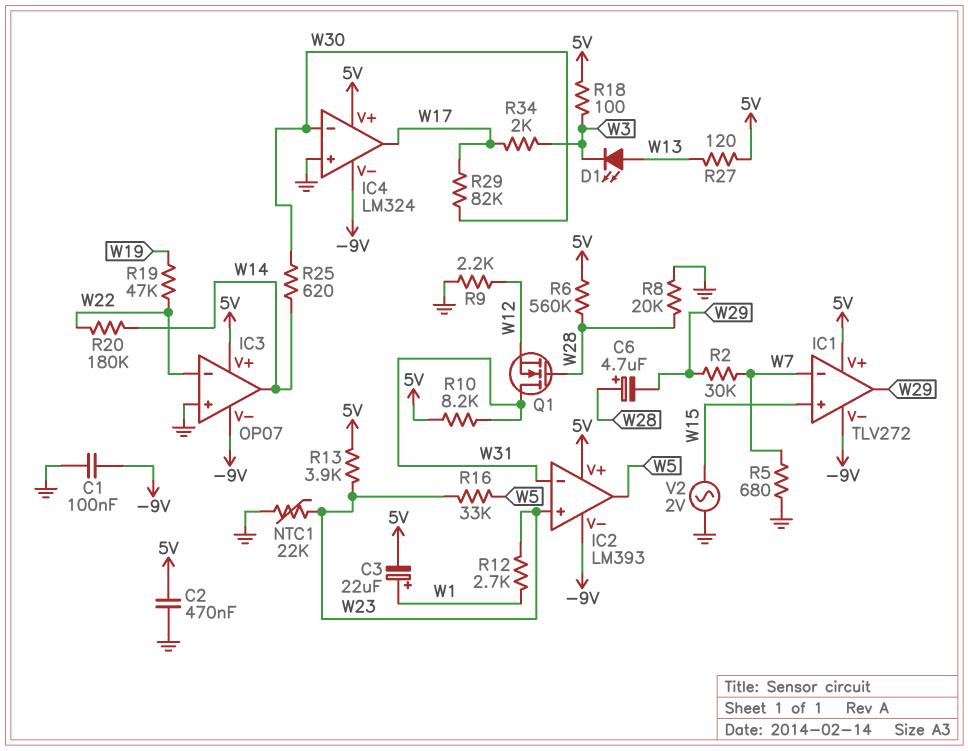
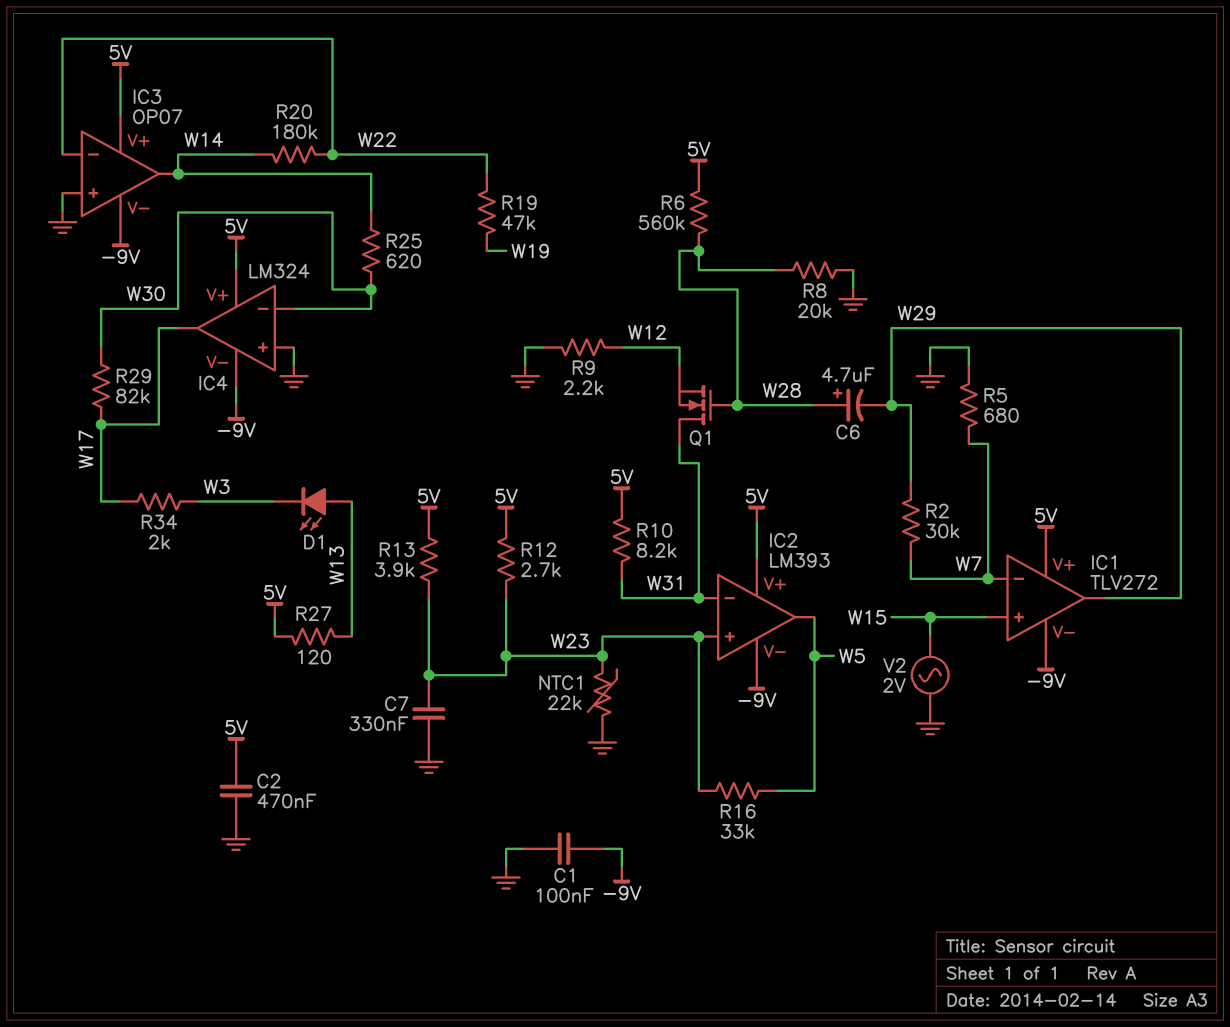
C3: 22uF (plus W1, minus 5V) -> none
C7: none -> 330nF (GND, W23)
R12: 2.7k (W1, W23) -> 2.7k (5V, W23)
R18: 100 (5V, W3) -> none

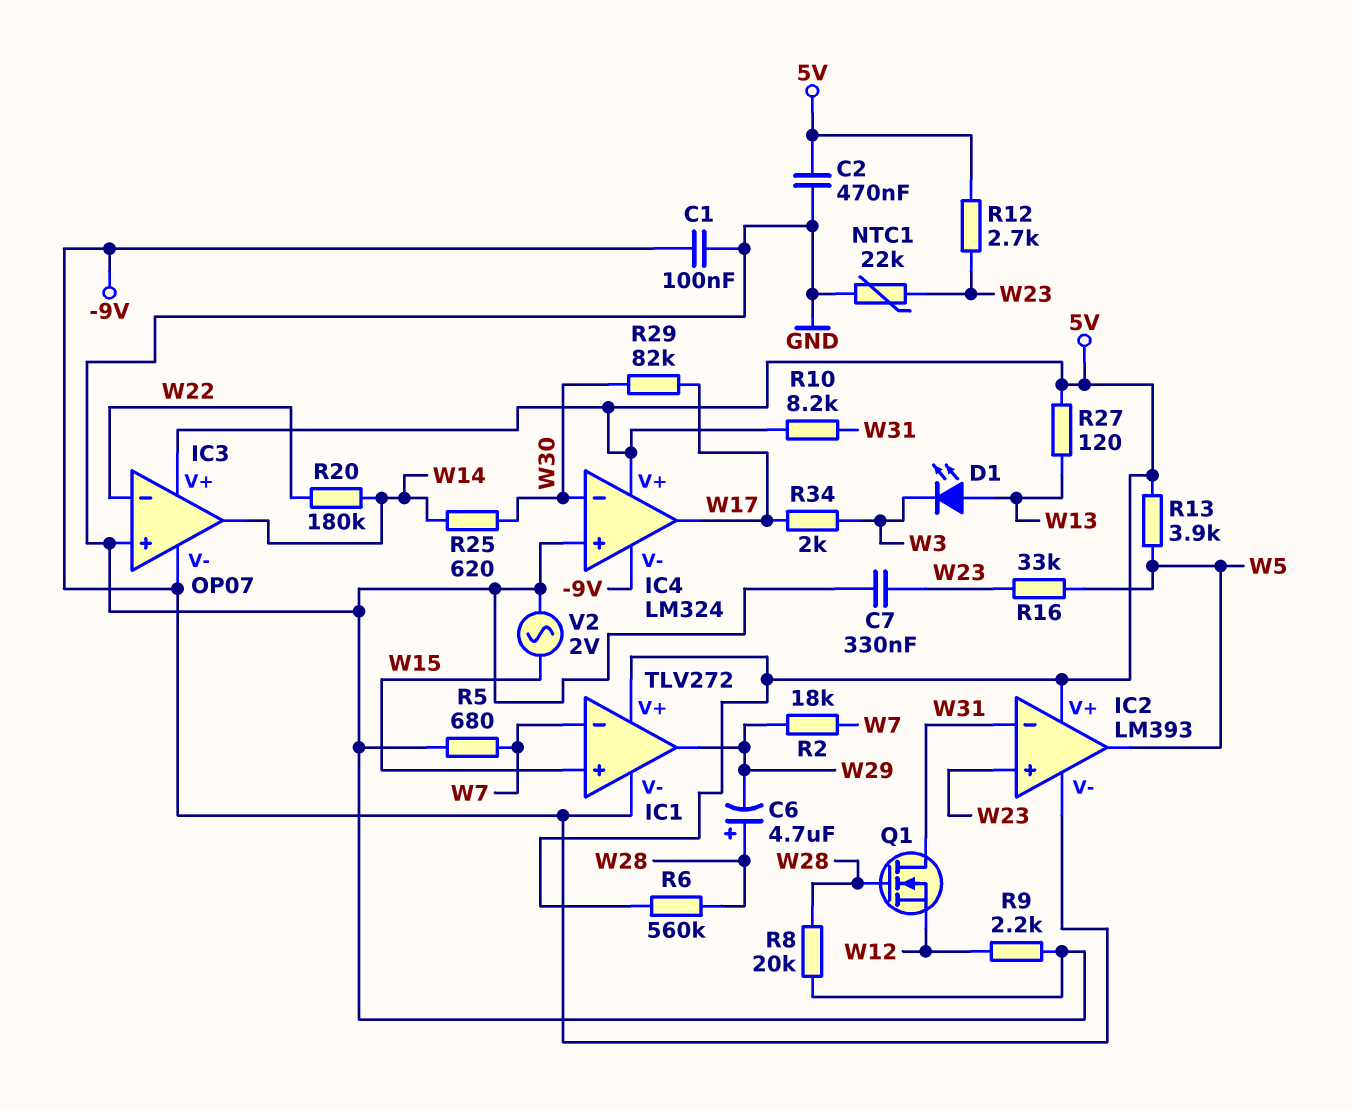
R2: 30k (W7, W29) -> 18k (W7, W29)
R13: 3.9k (5V, W23) -> 3.9k (5V, W5)
R19: 47k (W19, W22) -> none

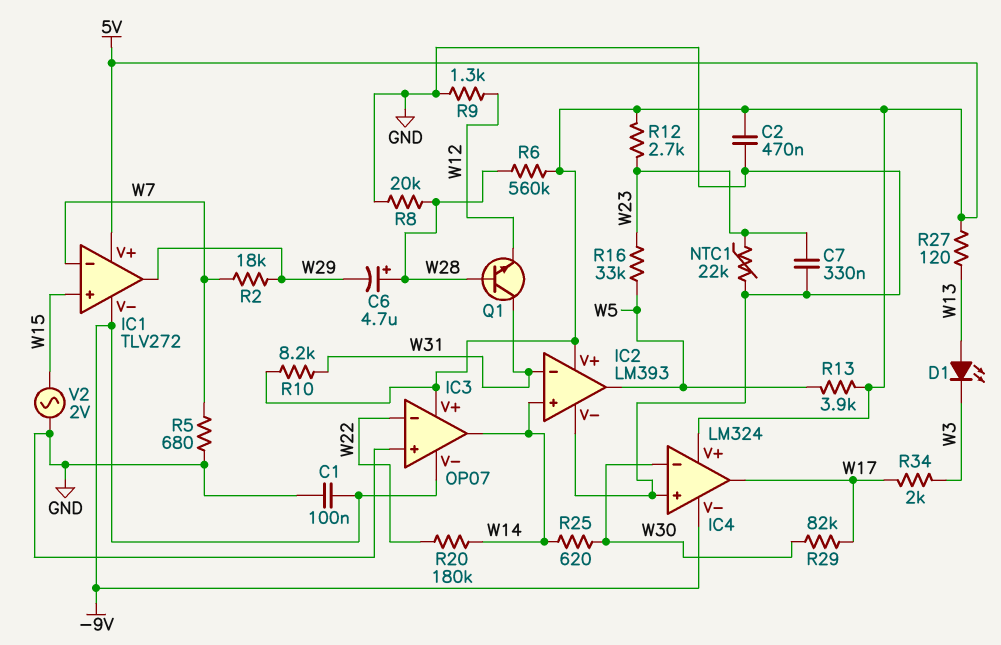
IC2 pin V-: -9V -> GND
IC2 pin in+: W23 -> W14
Q1: NMOS (G W28, D W31, S W12) -> NPN (B W28, C W31, E W12)
R9: 2.2k (GND, W12) -> 1.3k (GND, W12)

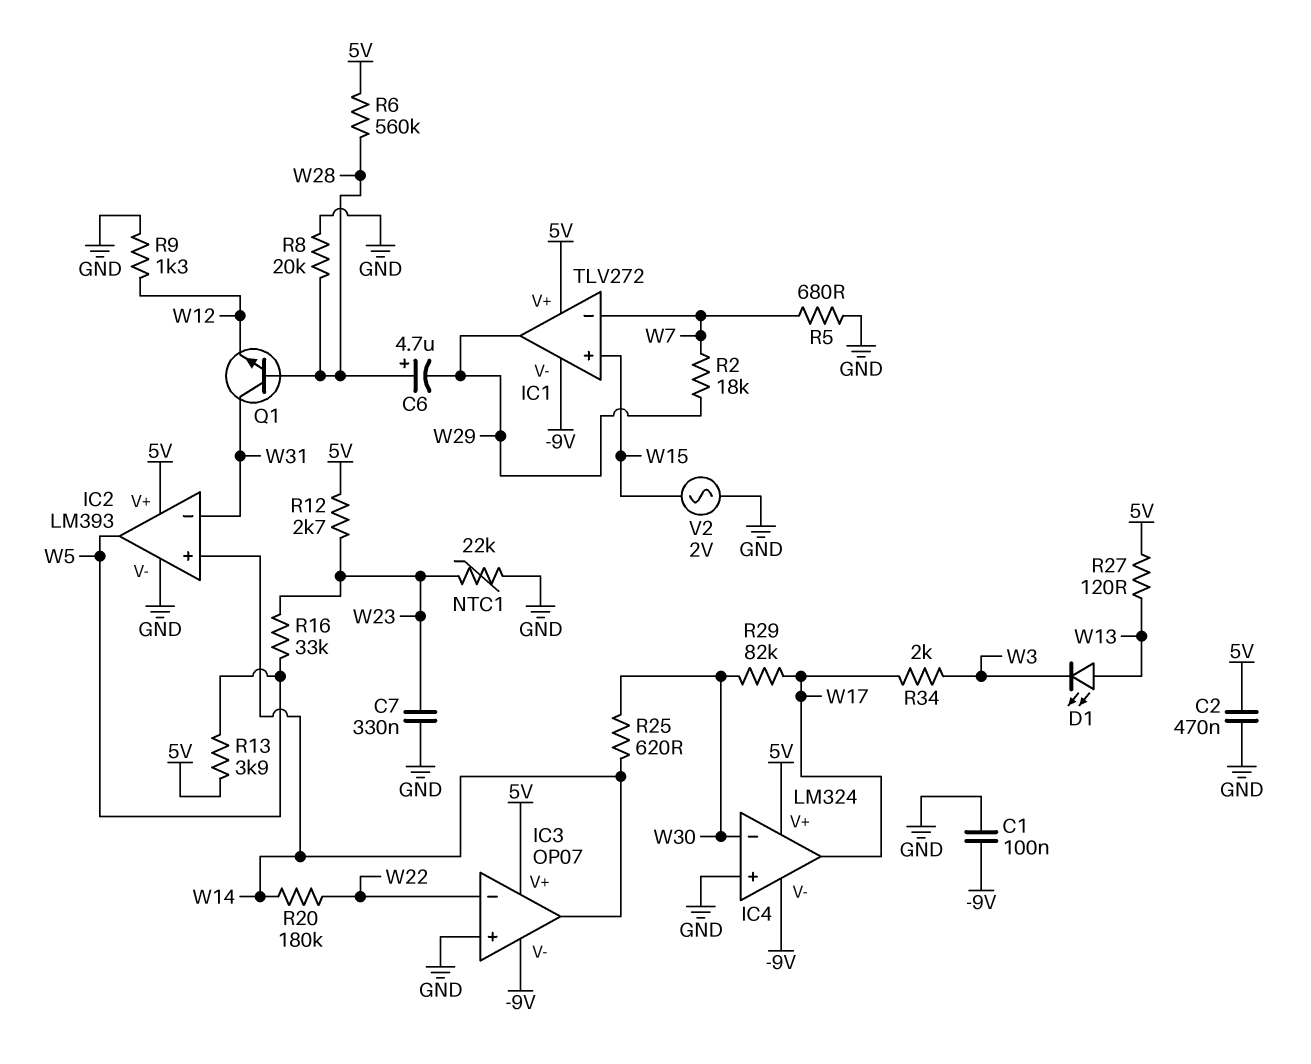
R10: 8.2k (5V, W31) -> none

